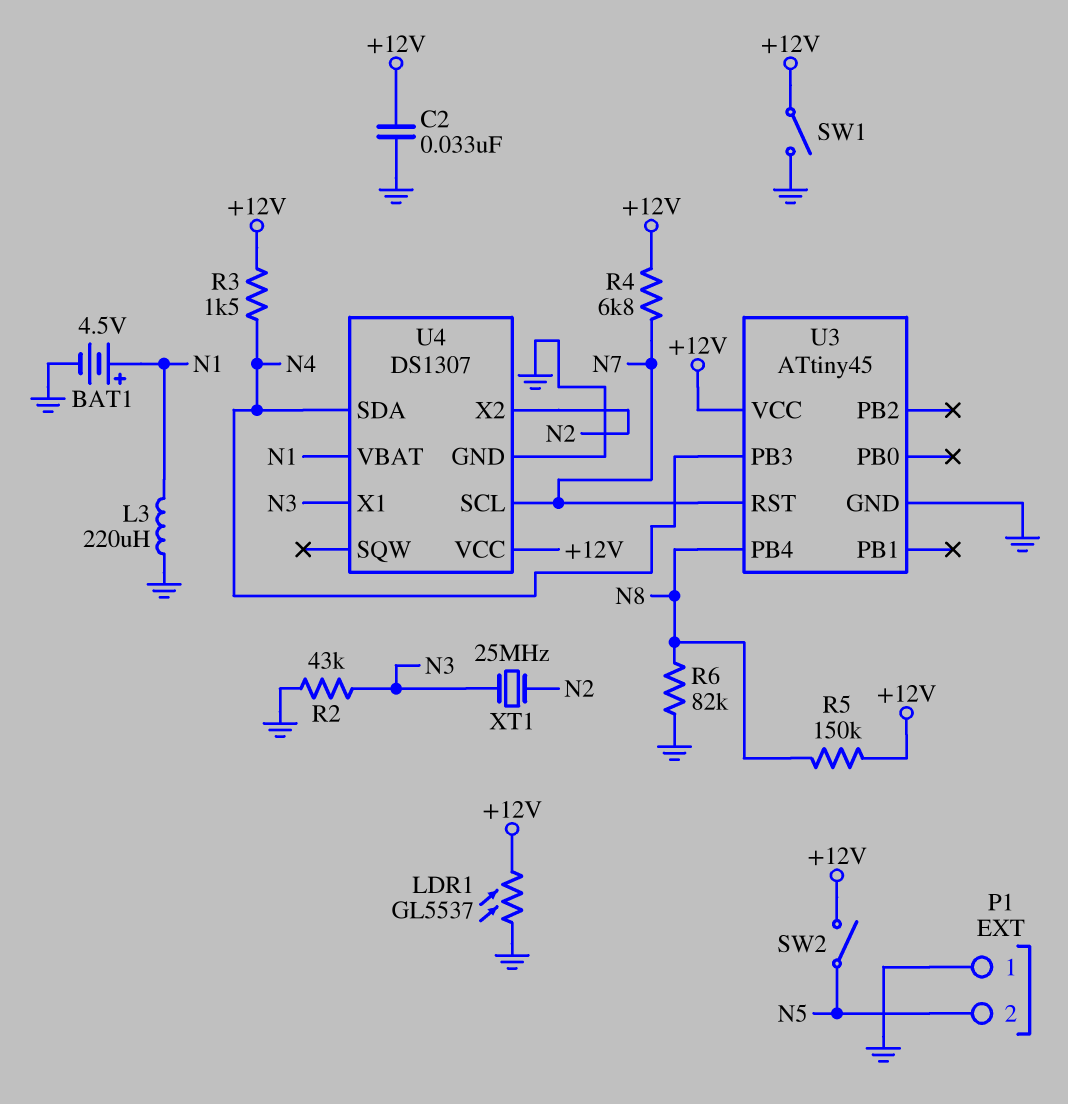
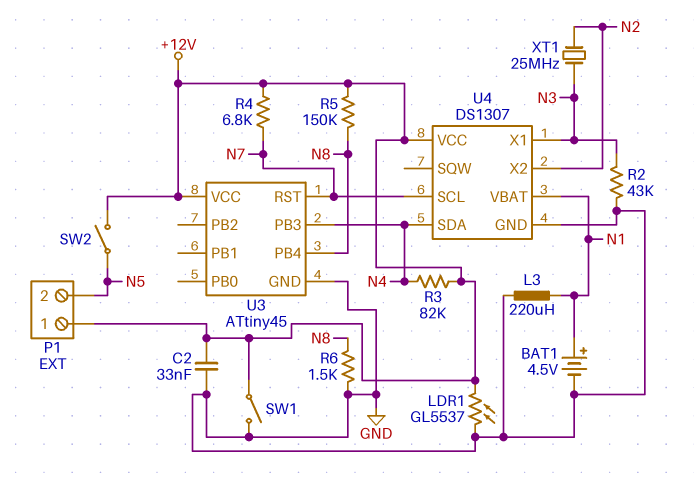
P1 pin 1: GND -> +12V
R3: 1.5k (+12V, N4) -> 82k (+12V, N4)
R6: 82k (GND, N8) -> 1.5k (GND, N8)

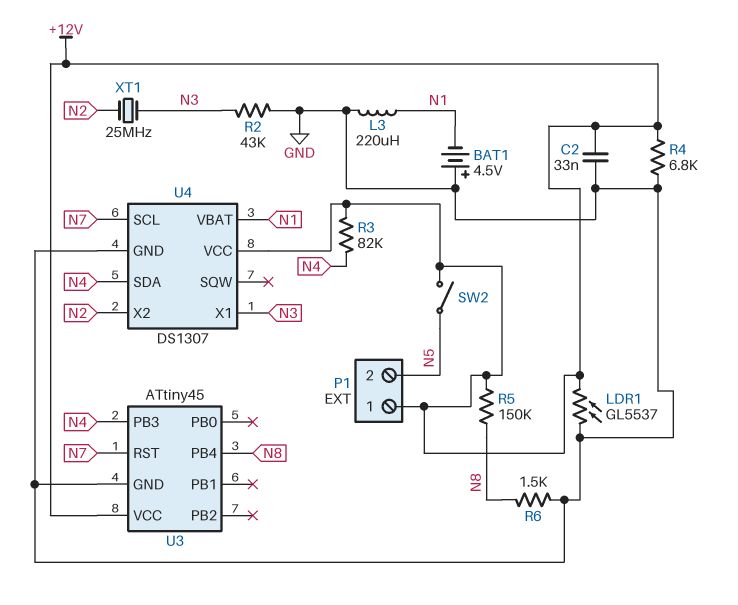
BAT1: 4.5V (plus N1, minus GND) -> 4.5V (plus GND, minus N1)
R4: 6.8k (+12V, N7) -> 6.8k (+12V, GND)
SW1: switch (+12V, GND) -> none

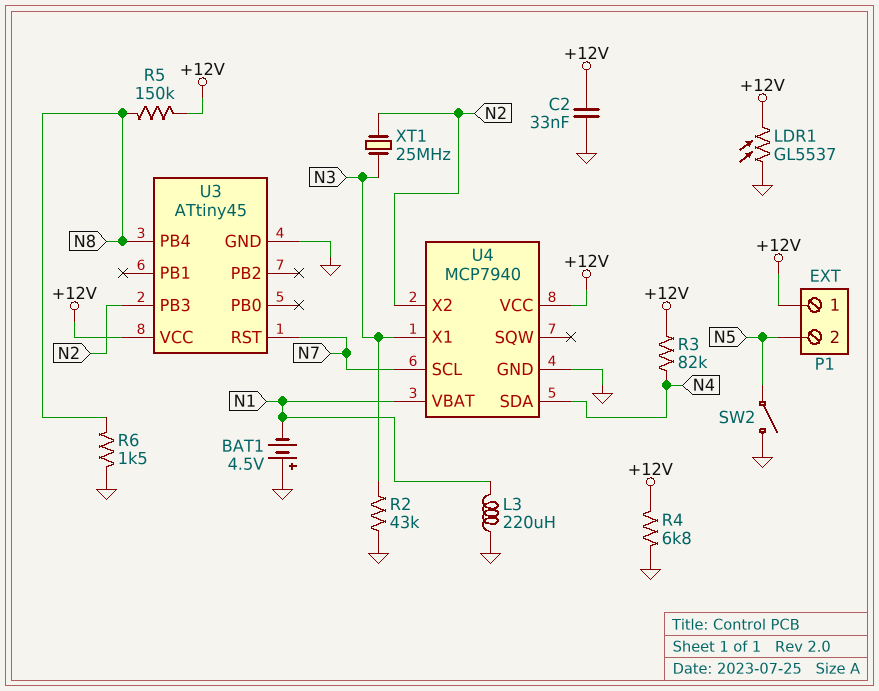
SW2: switch (+12V, N5) -> switch (GND, N5)
U3 pin PB3: N4 -> N2
U4: DS1307 -> MCP7940

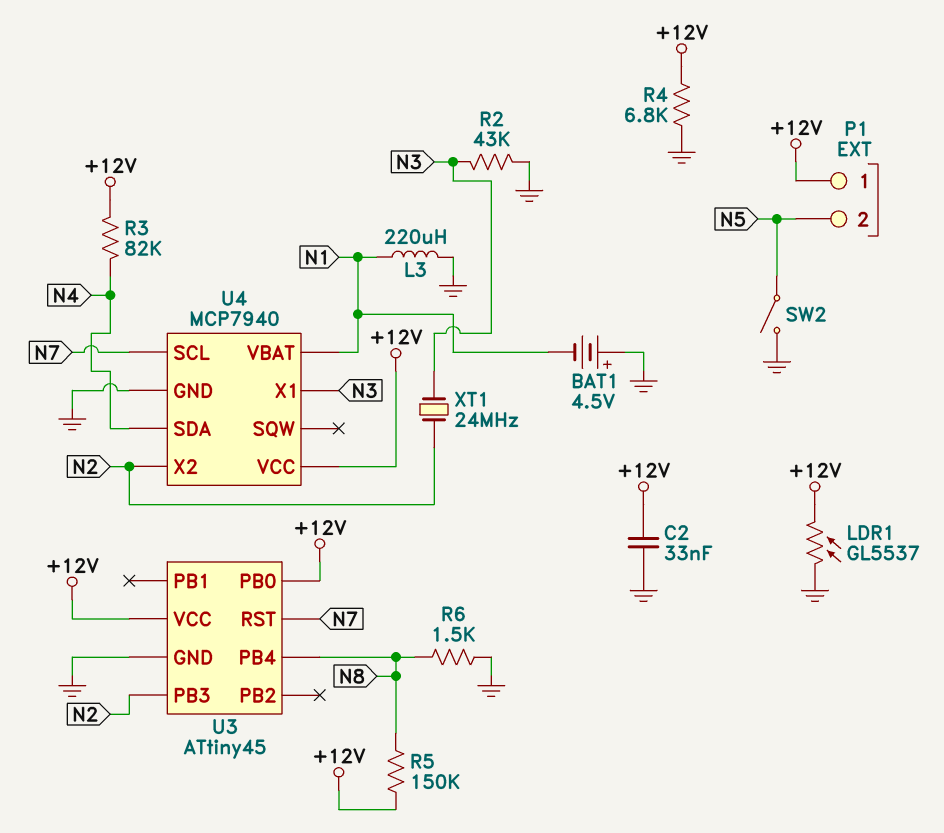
U3 pin PB0: none -> +12V
XT1: 25MHz (N2, N3) -> 24MHz (N2, N3)

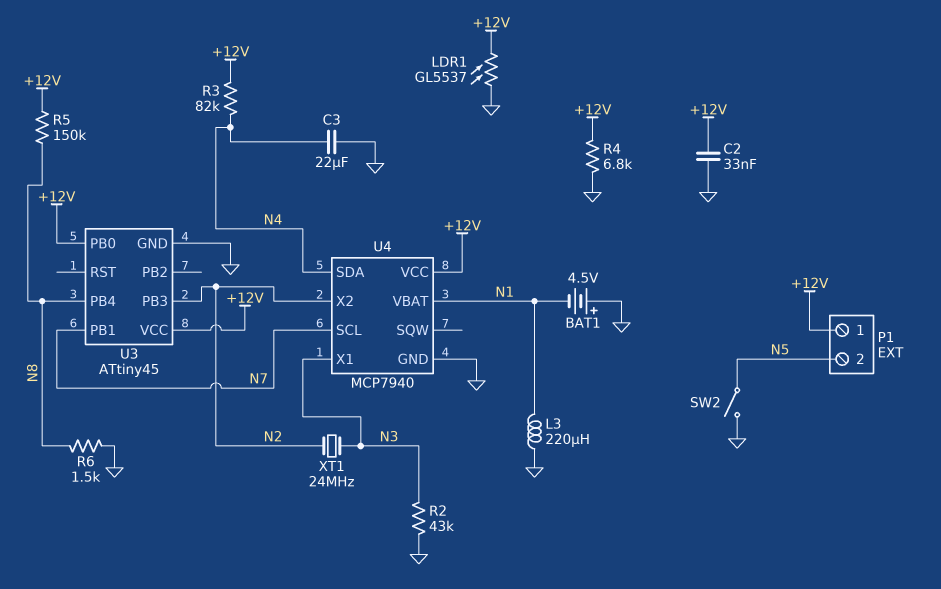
C3: none -> 22uF (GND, N4)
U3 pin PB1: none -> N7
U3 pin RST: N7 -> none

